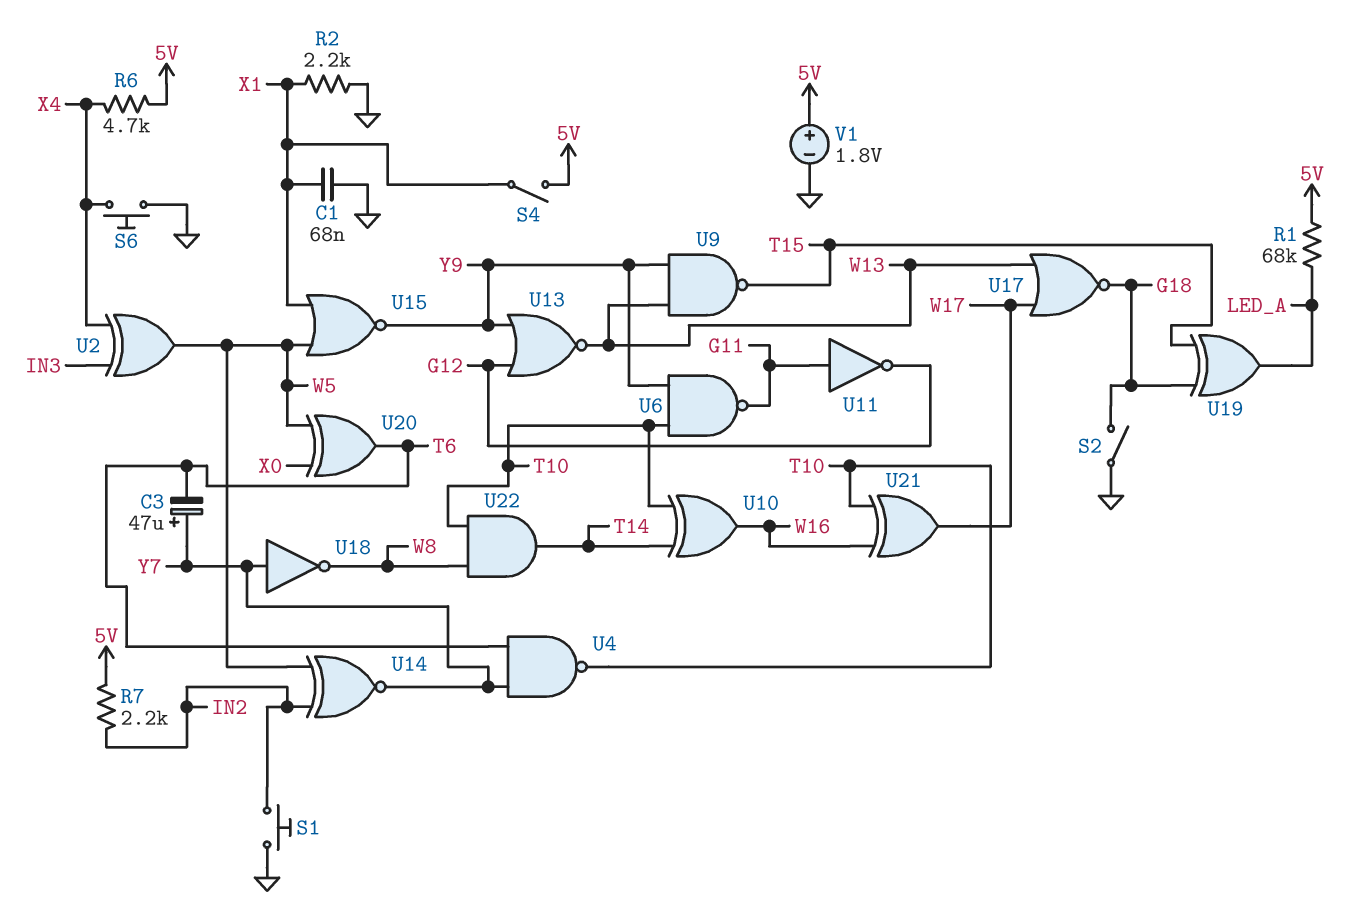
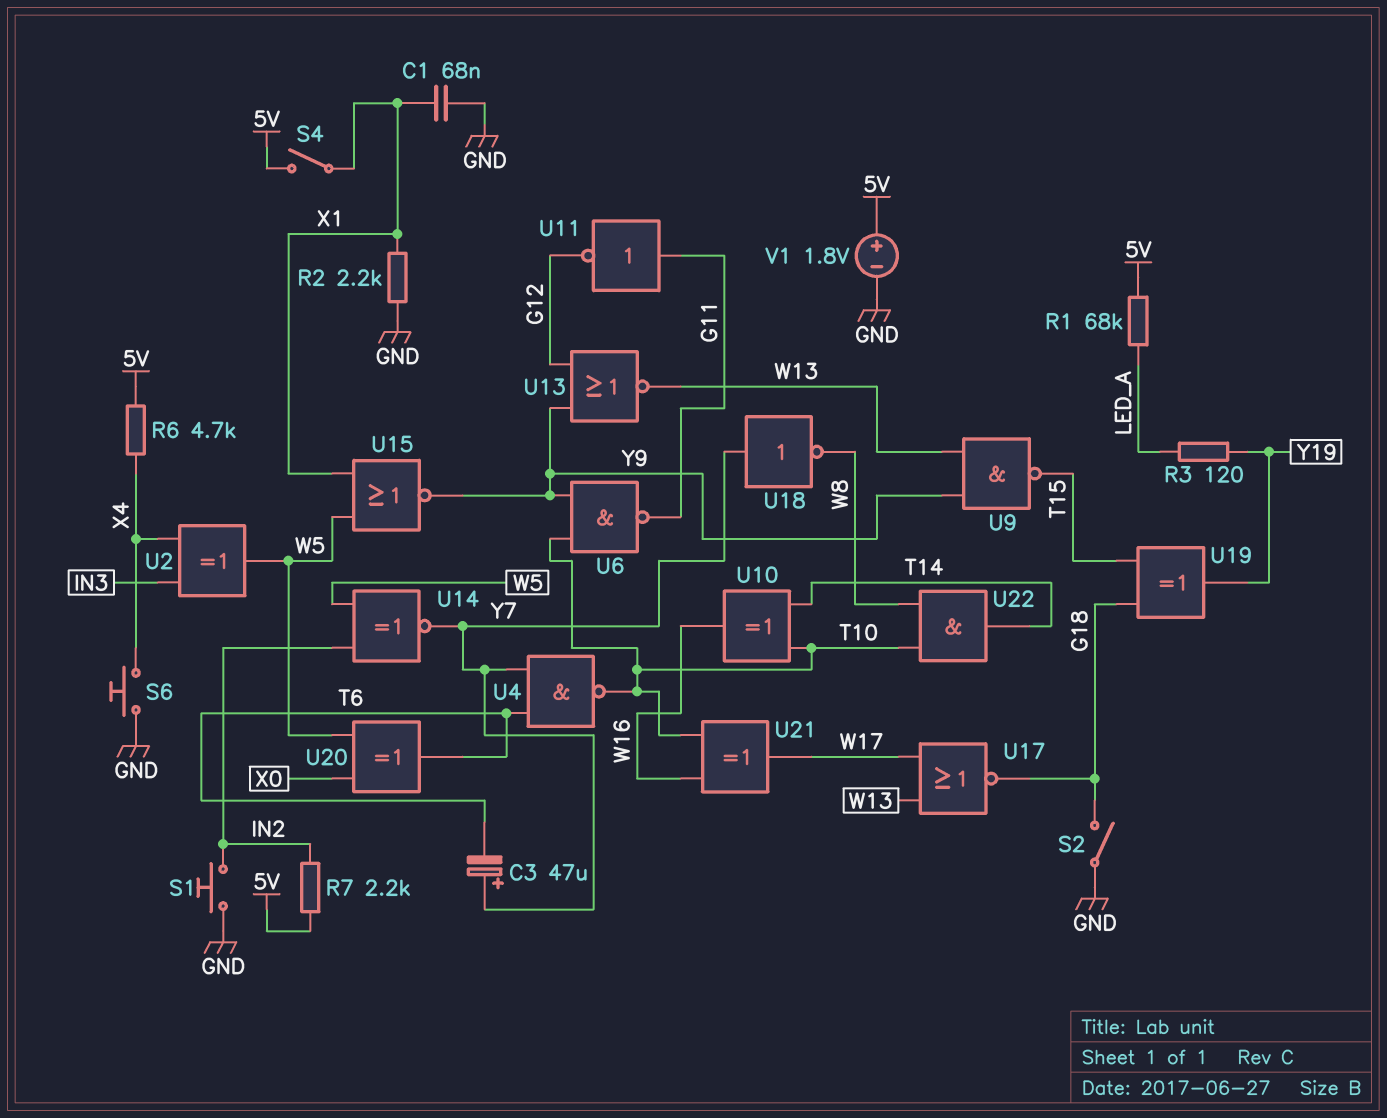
R3: none -> 120 (LED_A, Y19)
U19: XOR (in G18, in T15, out LED_A) -> XOR (in G18, in T15, out Y19)

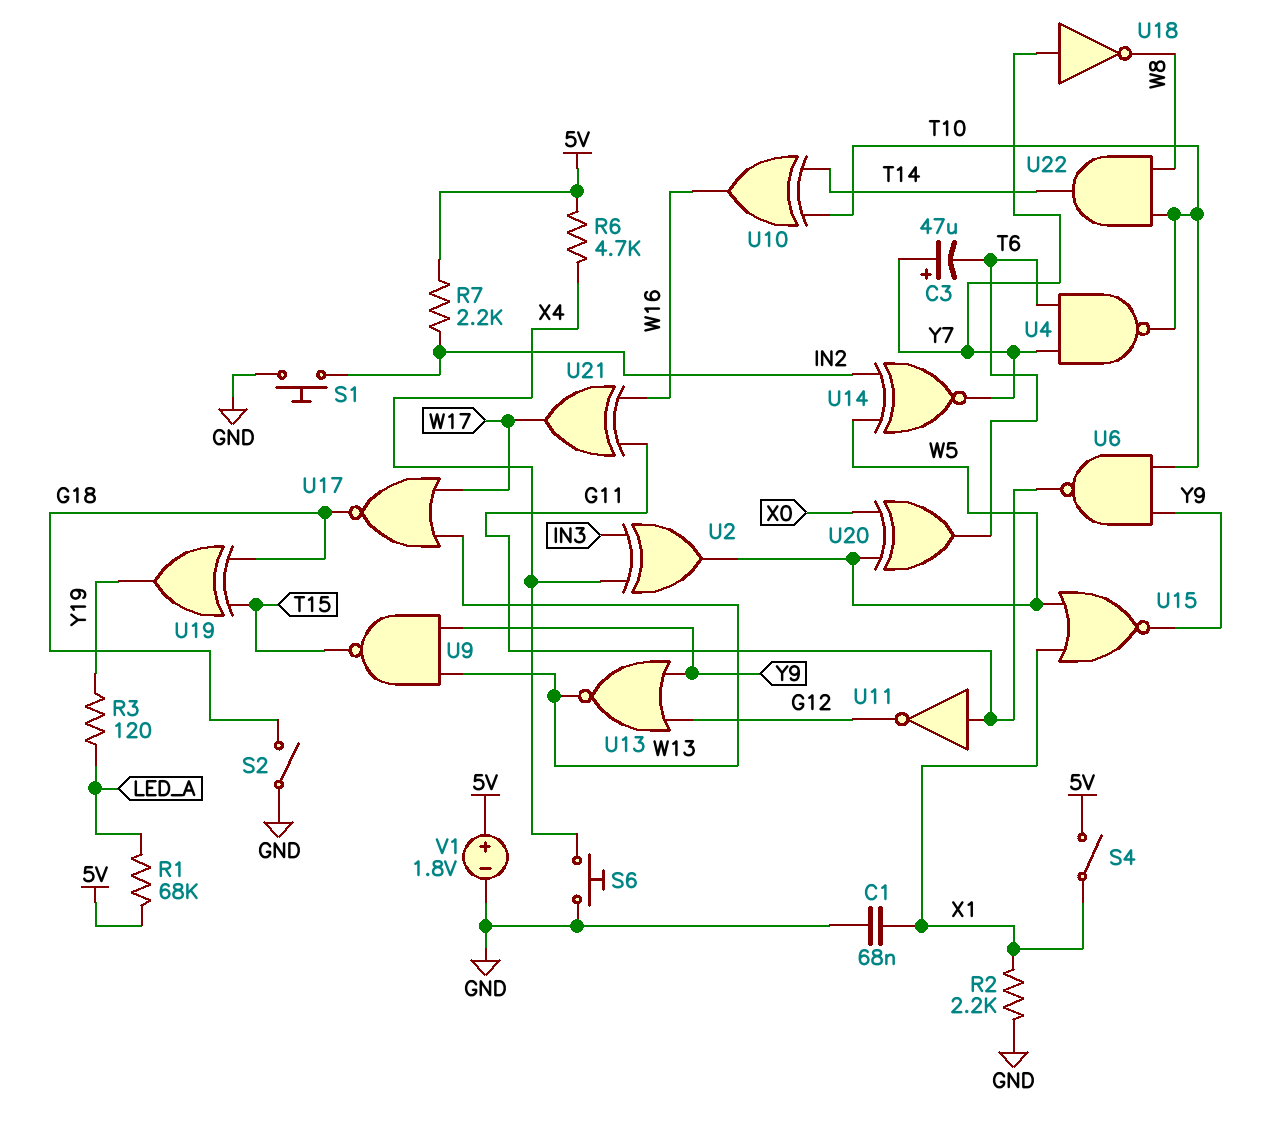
U21: XOR (in T10, in W16, out W17) -> XOR (in G11, in W16, out W17)

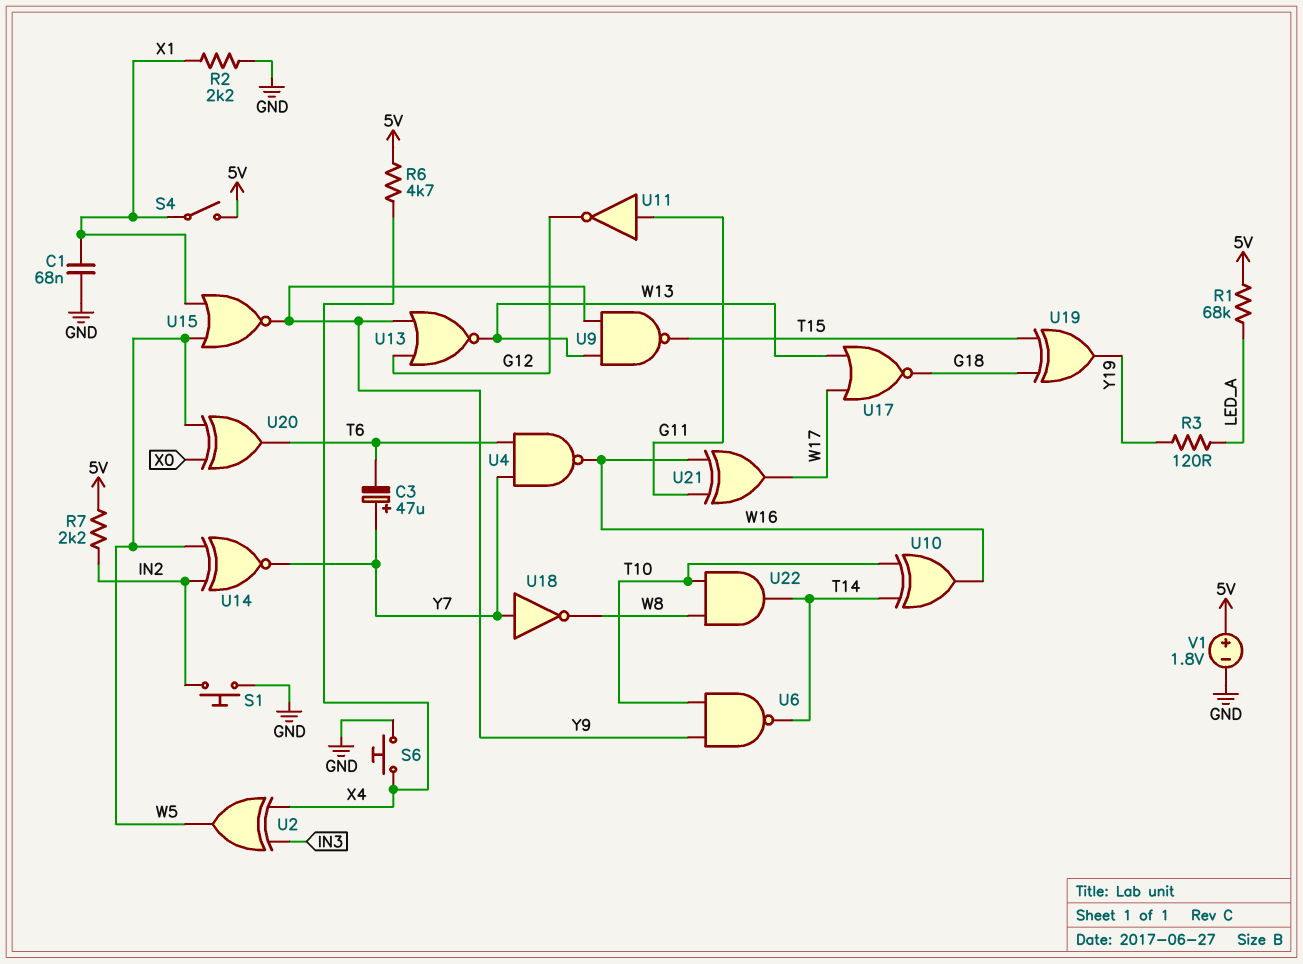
S2: switch (G18, GND) -> none
U4: NAND (in T6, in Y7, out T10) -> NAND (in T6, in Y7, out W16)
U6: NAND (in T10, in Y9, out G11) -> NAND (in T10, in Y9, out T14)

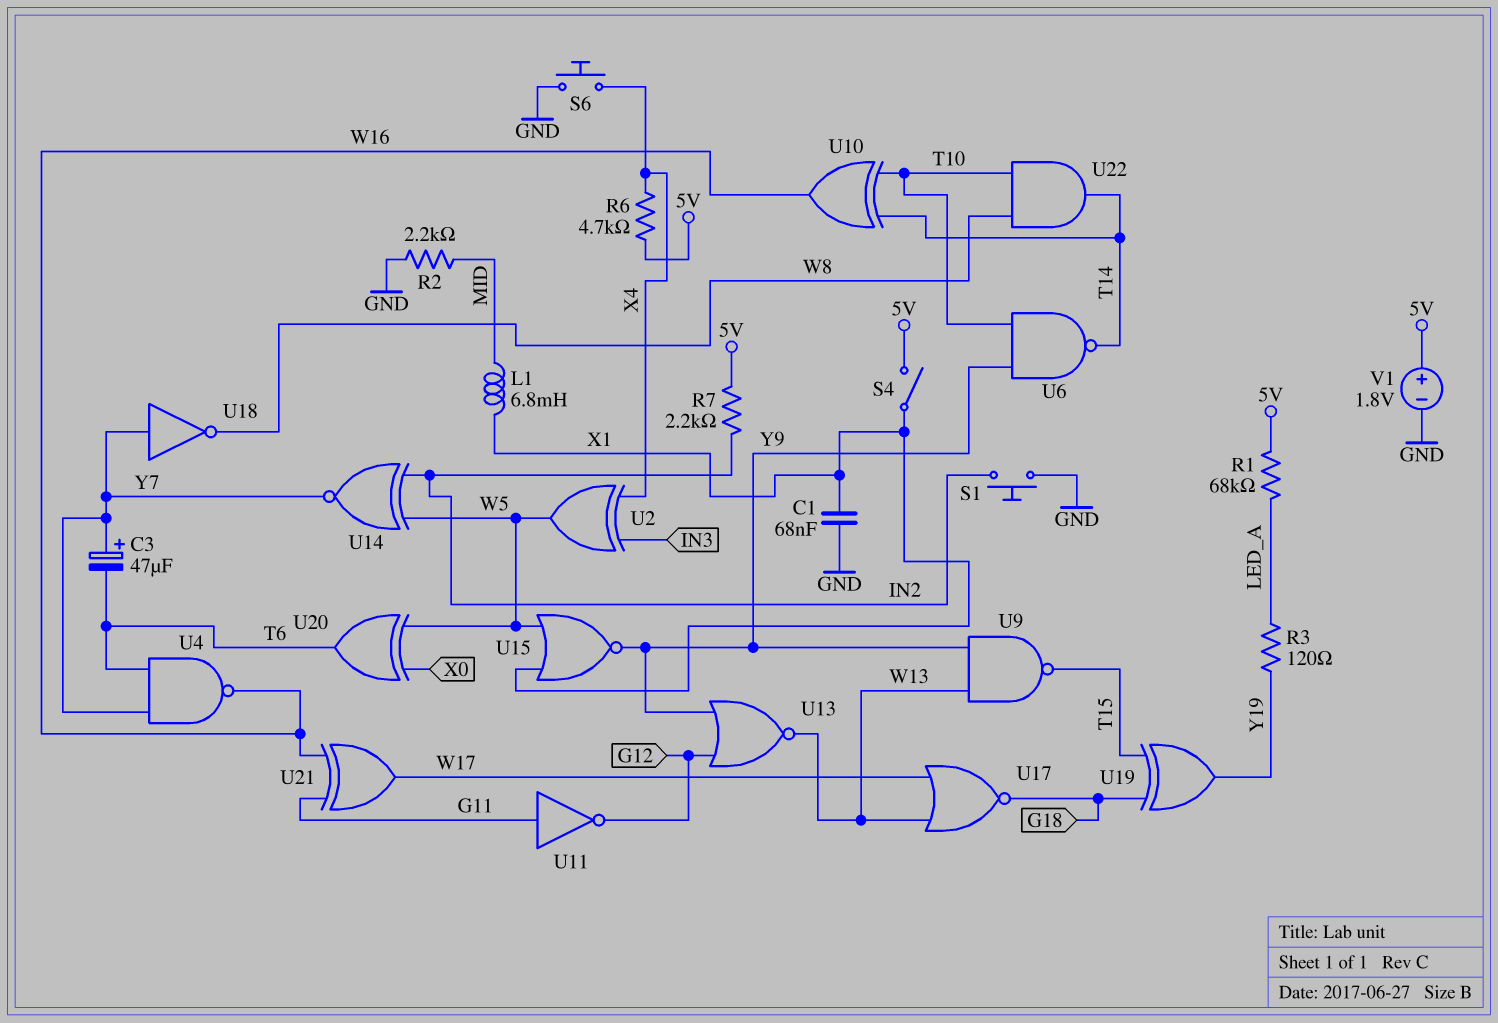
L1: none -> 6.8mH (MID, X1)
R2: 2.2k (GND, X1) -> 2.2k (GND, MID)

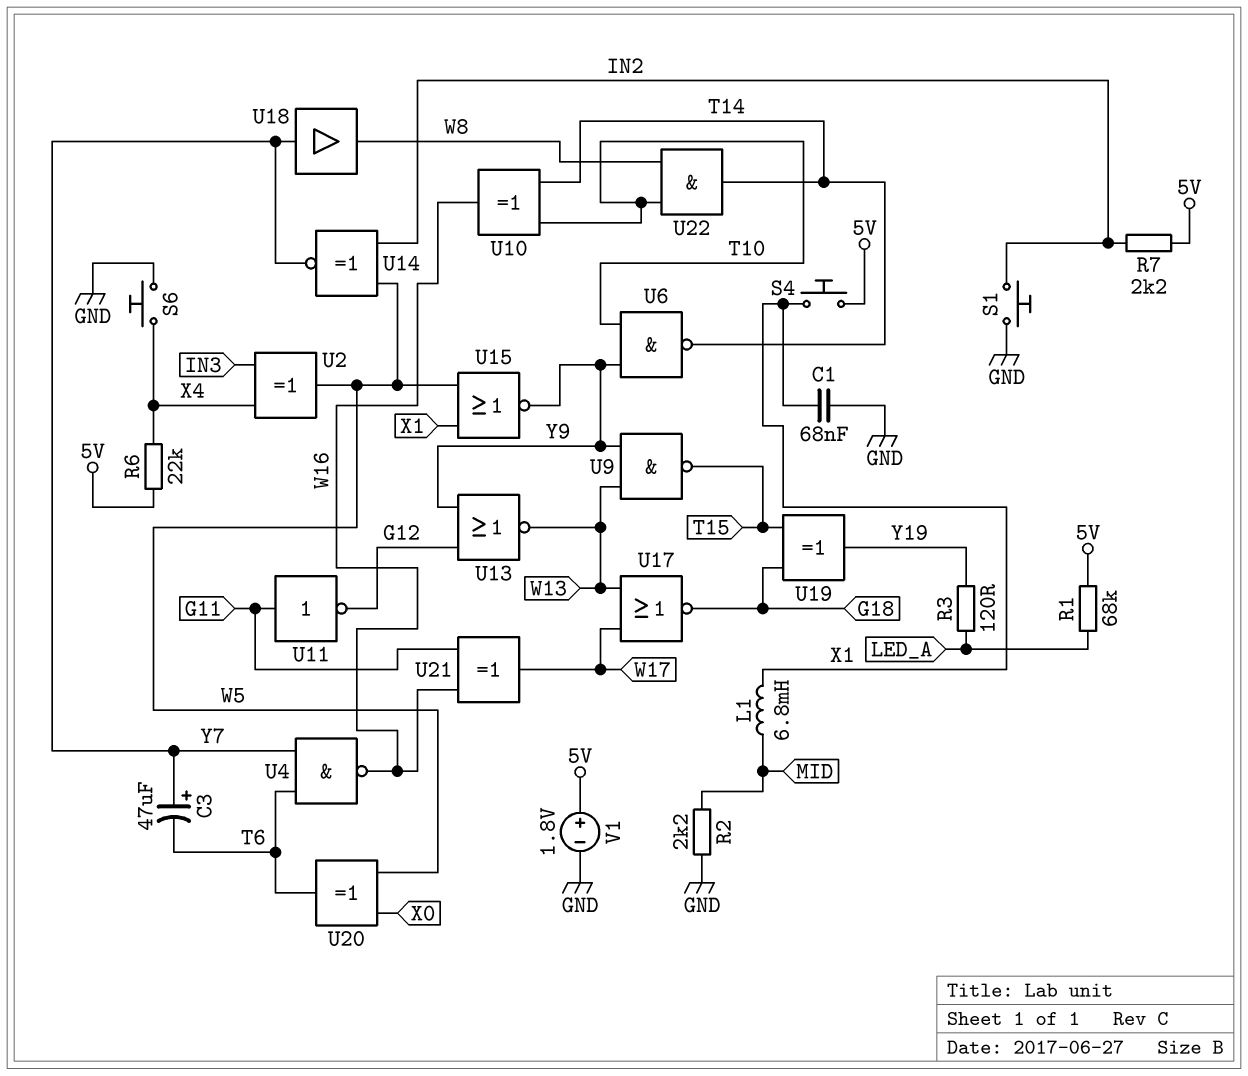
R6: 4.7k (5V, X4) -> 22k (5V, X4)
S4: switch (5V, X1) -> button (5V, X1)
U18: NOT (in Y7, out W8) -> buffer (in Y7, out W8)

